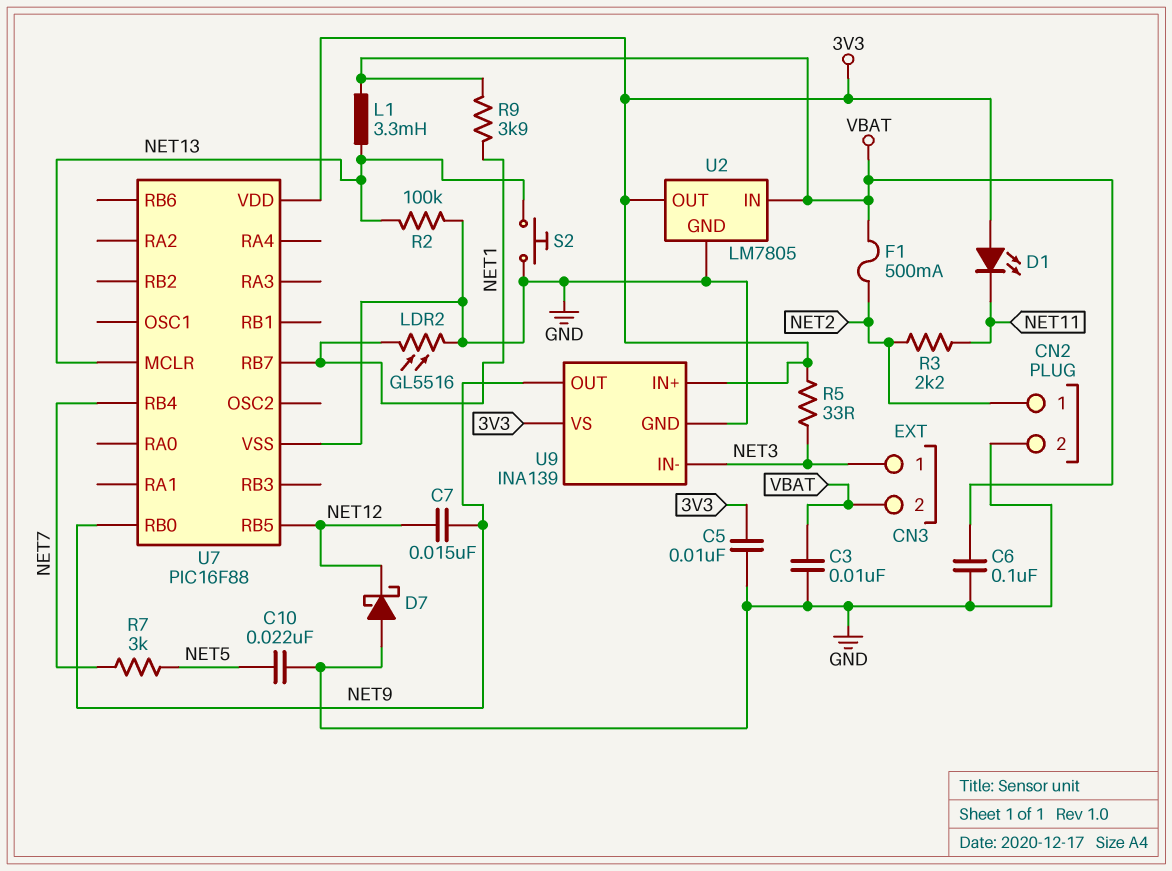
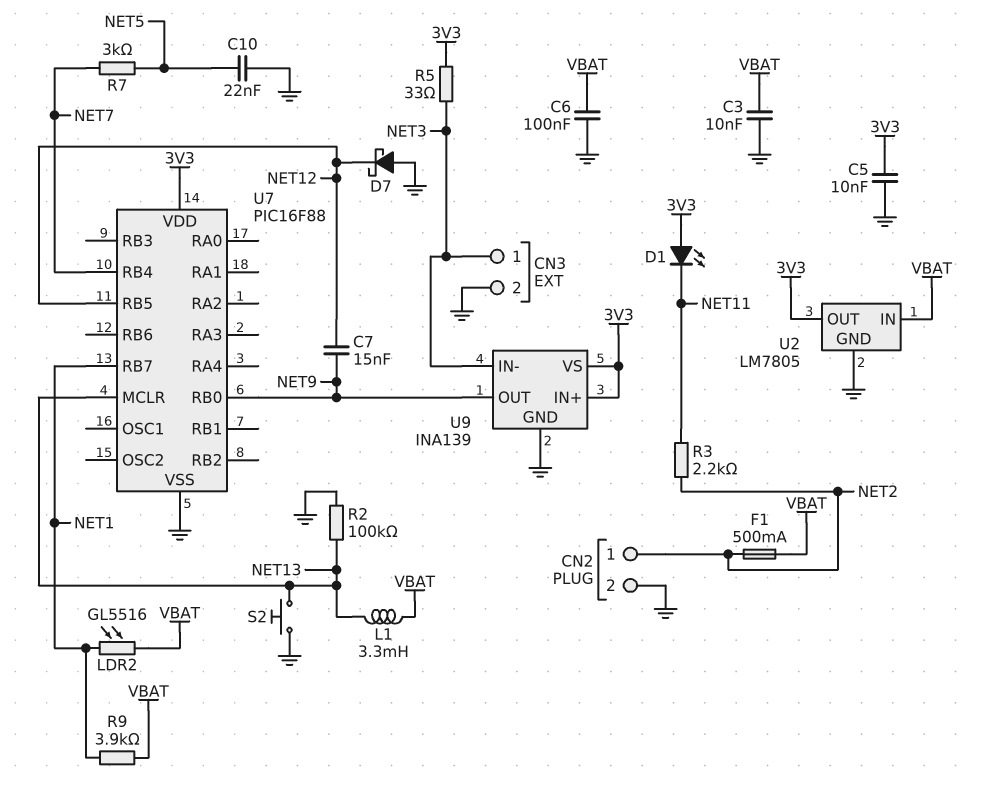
CN3 pin 2: VBAT -> GND
LDR2: GL5516 (GND, NET1) -> GL5516 (NET1, VBAT)

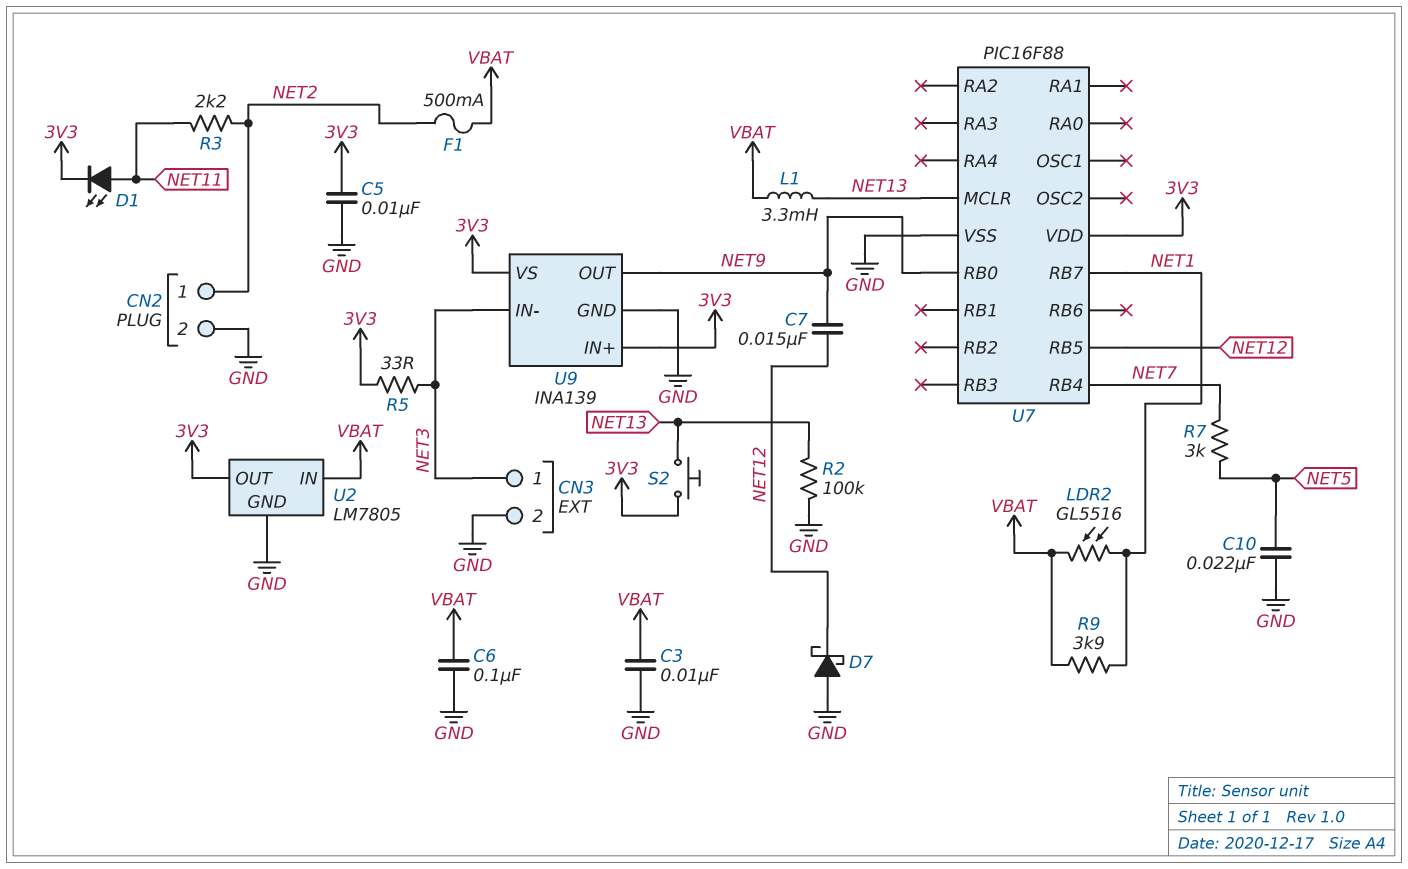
D1: LED (A 3V3, K NET11) -> LED (A NET11, K 3V3)
S2: button (GND, NET13) -> button (3V3, NET13)

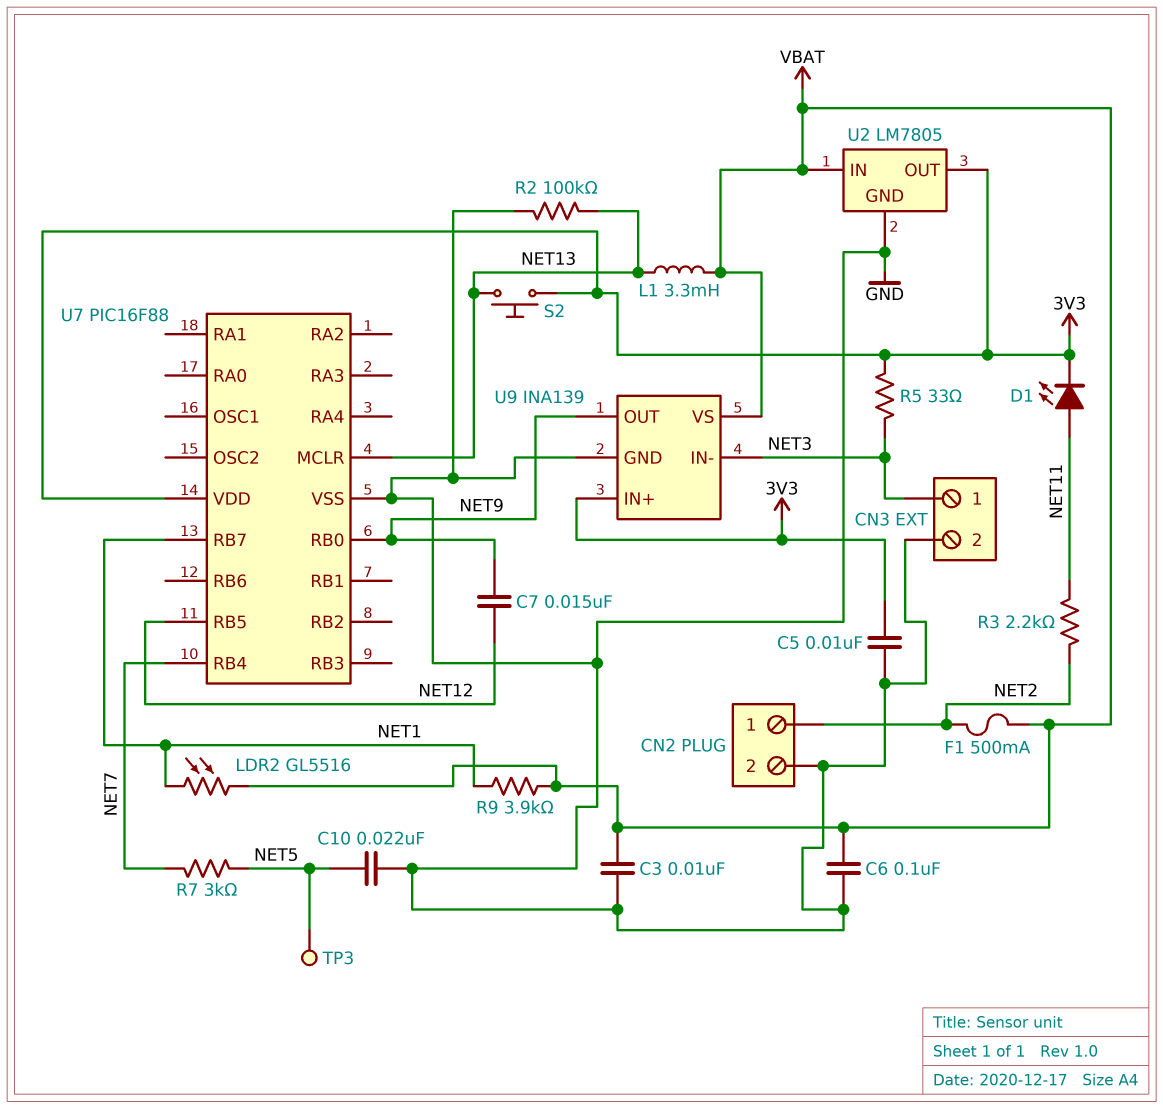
D7: schottky (A GND, K NET12) -> none
TP3: none -> test point (NET5)
U9 pin VS: 3V3 -> VBAT

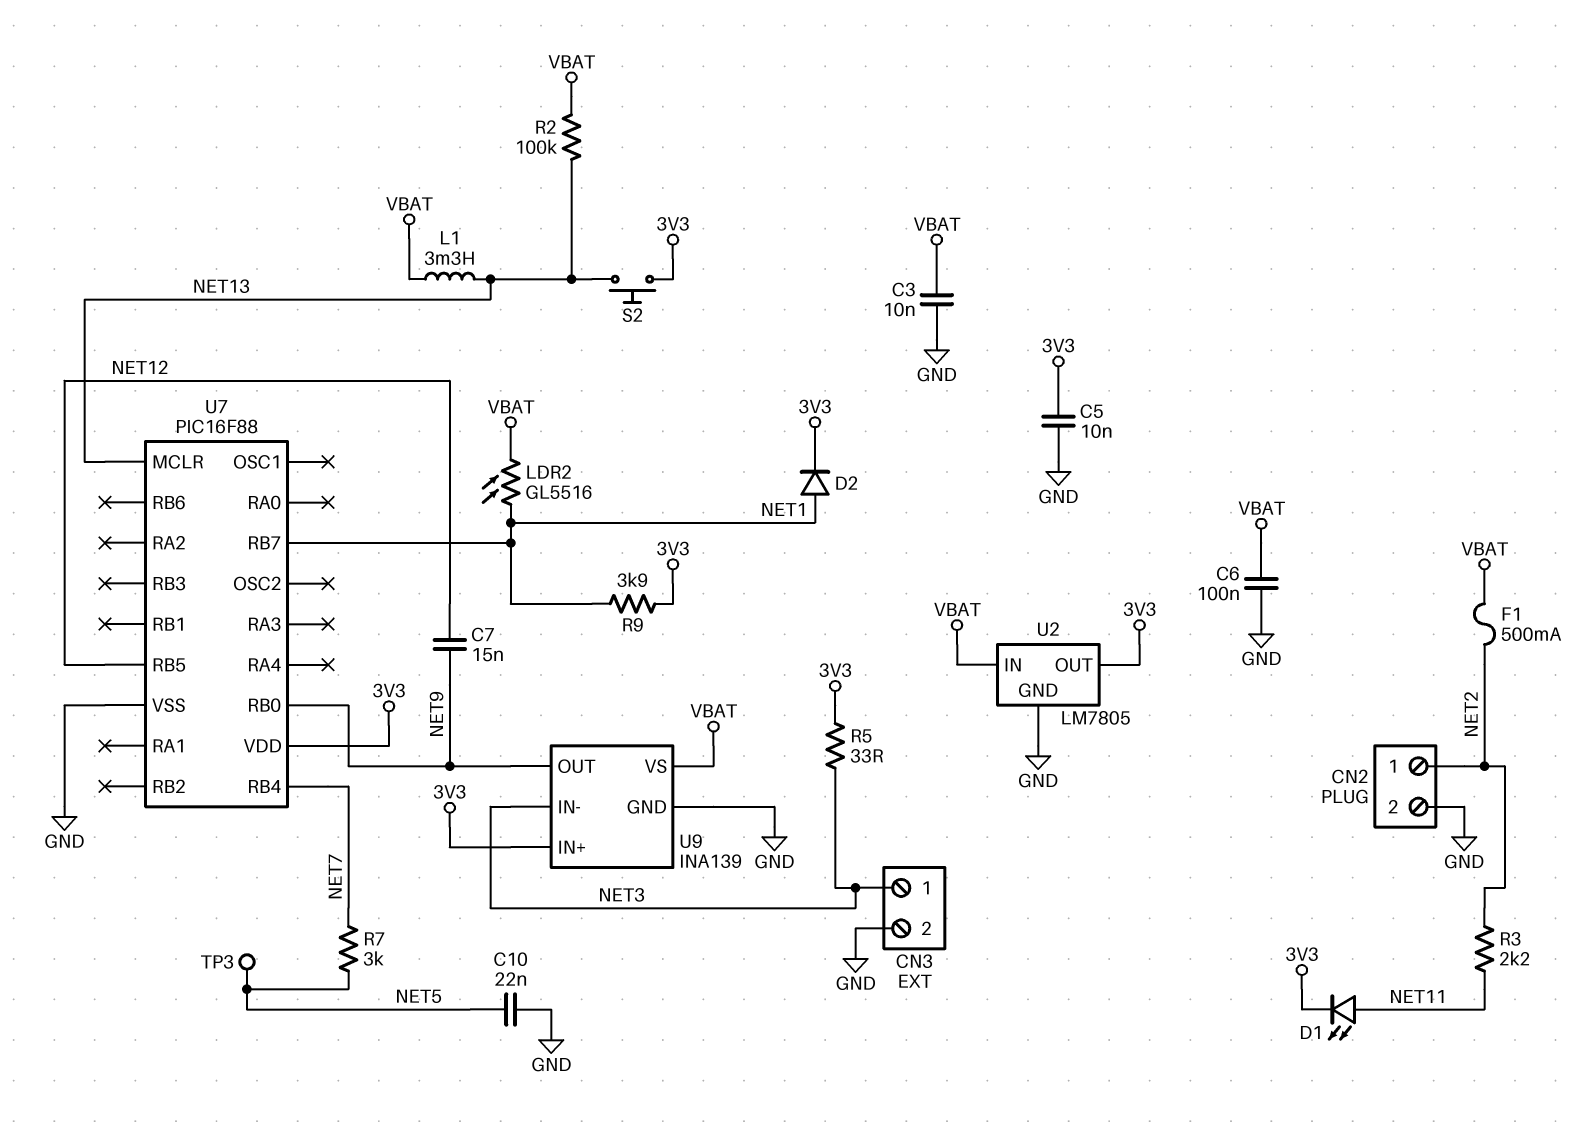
D2: none -> diode (A NET1, K 3V3)
R2: 100k (GND, NET13) -> 100k (NET13, VBAT)
R9: 3.9k (NET1, VBAT) -> 3.9k (3V3, NET1)

